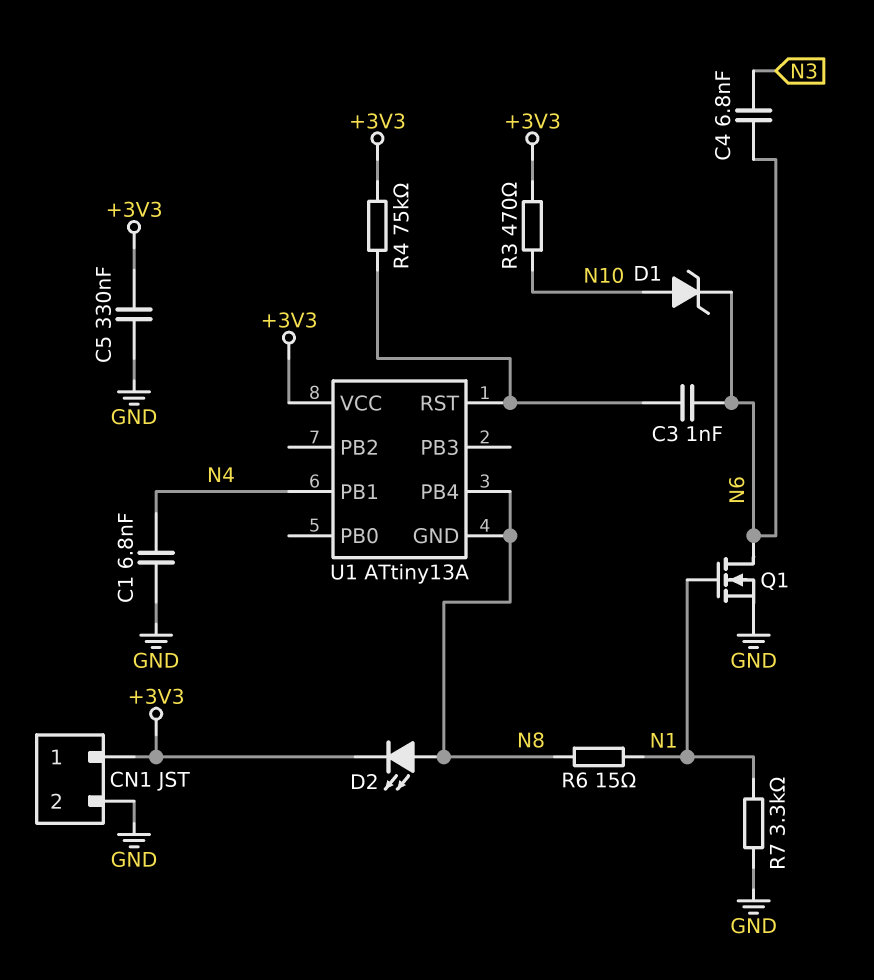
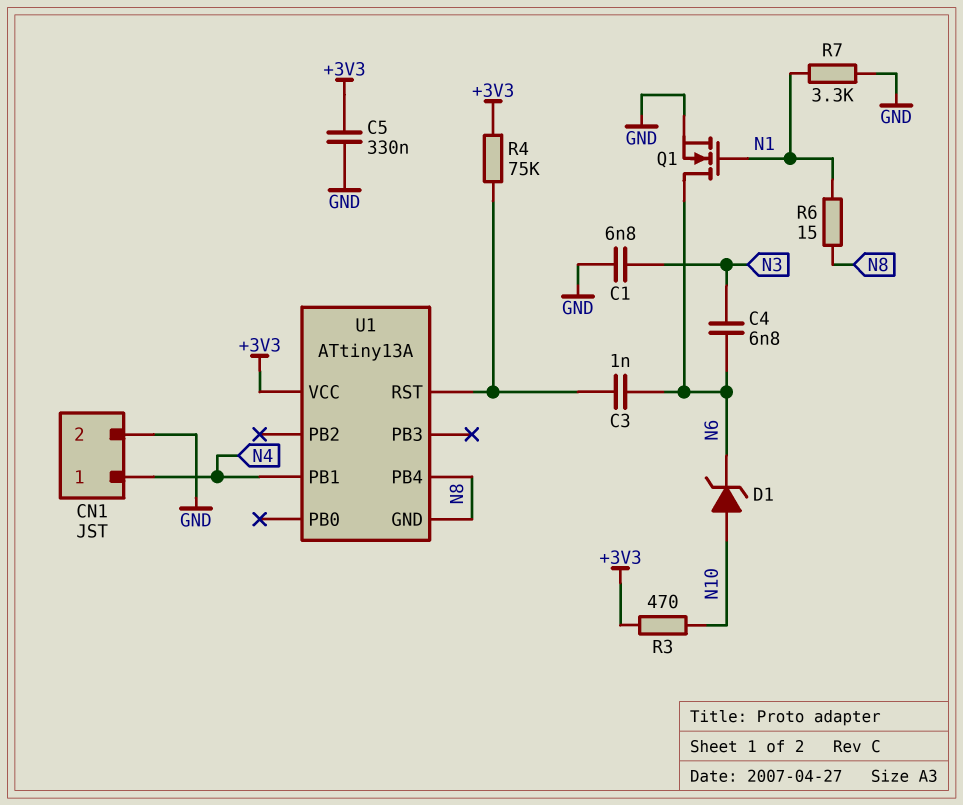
C1: 6.8nF (GND, N4) -> 6.8nF (GND, N3)
CN1 pin 1: +3V3 -> N4
D2: LED (A N8, K +3V3) -> none

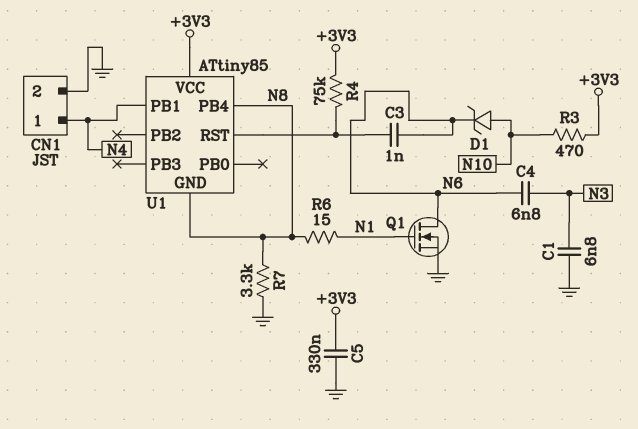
R7: 3.3k (GND, N1) -> 3.3k (GND, N8)
U1: ATtiny13A -> ATtiny85

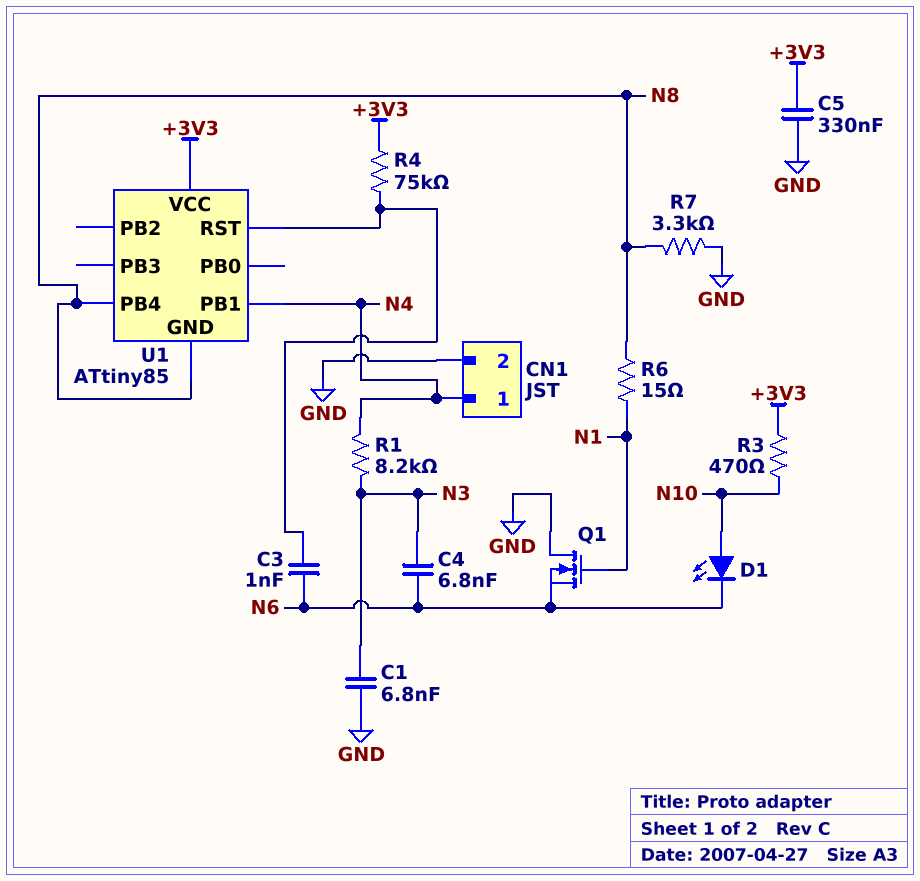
D1: zener (A N10, K N6) -> LED (A N10, K N6)
Q1: NMOS (G N1, D N6, S GND) -> NMOS (G N1, D GND, S N6)
R1: none -> 8.2k (N3, N4)

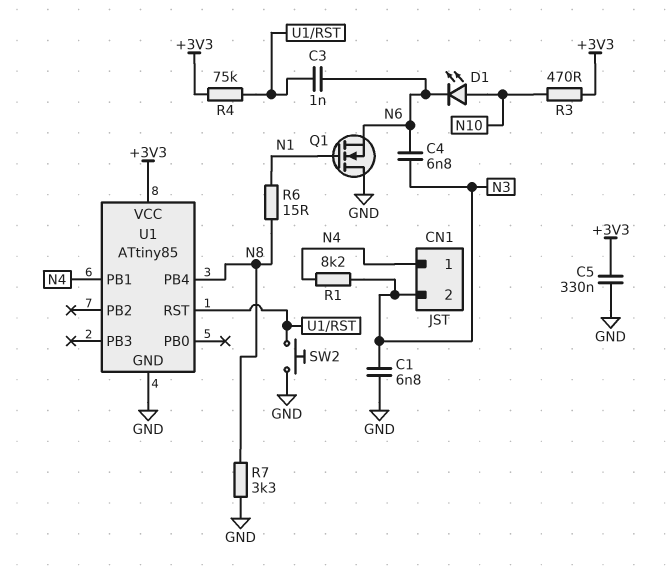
CN1 pin 2: GND -> N3
SW2: none -> button (GND, U1/RST)
U1 pin GND: N8 -> GND

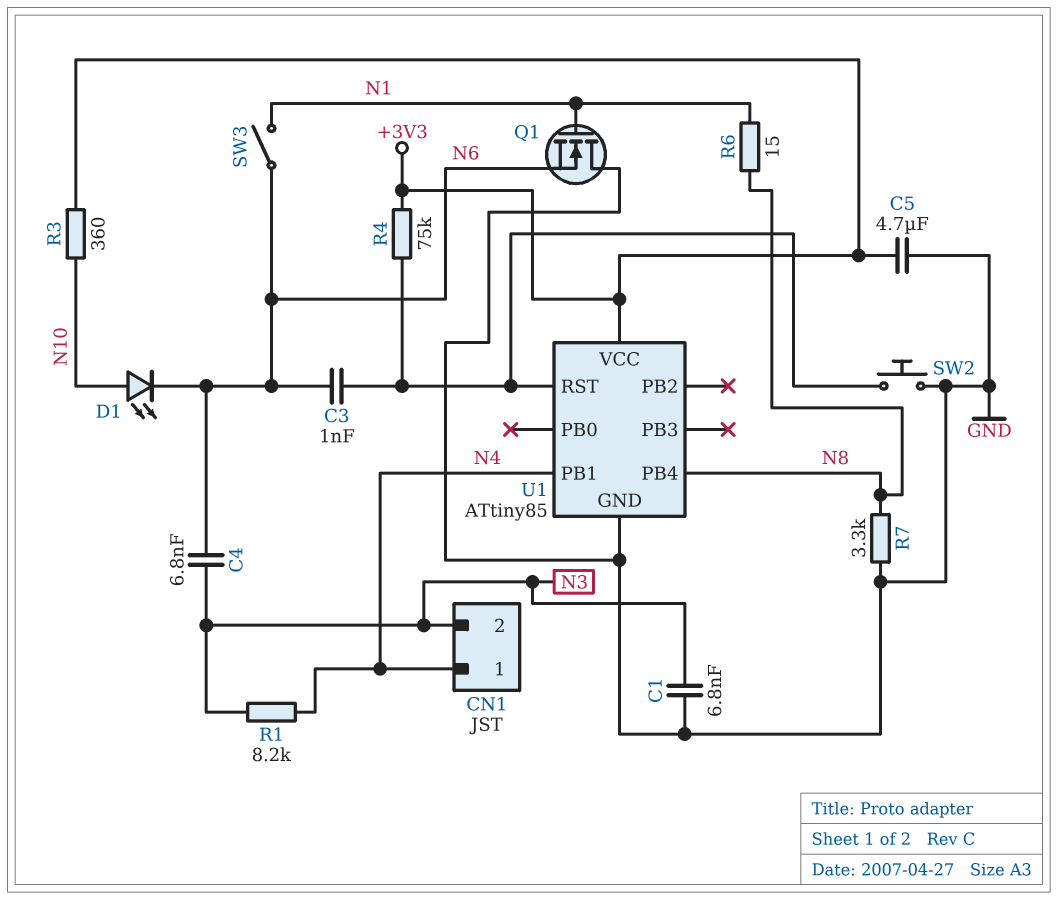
C5: 330nF (+3V3, GND) -> 4.7uF (+3V3, GND)
R3: 470 (+3V3, N10) -> 360 (+3V3, N10)
SW3: none -> switch (N1, N6)

